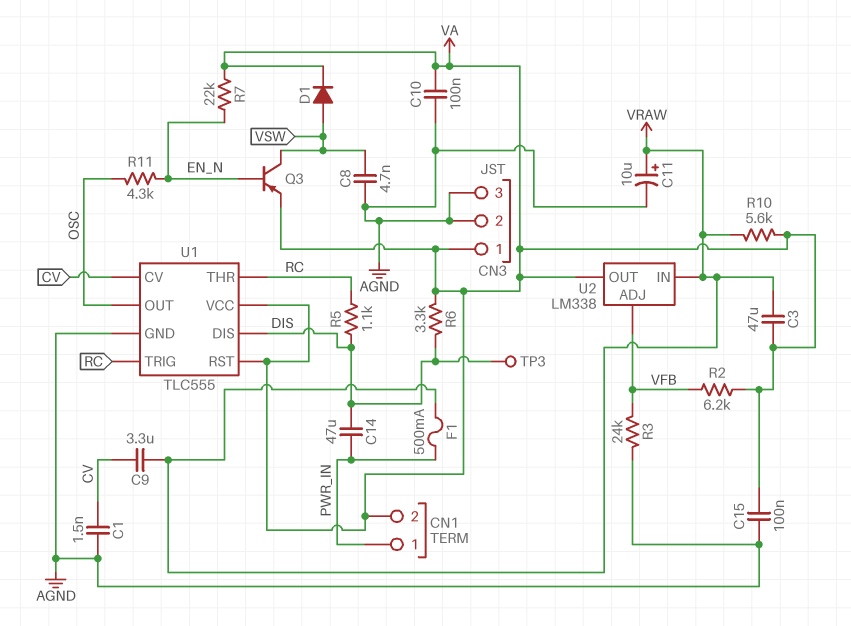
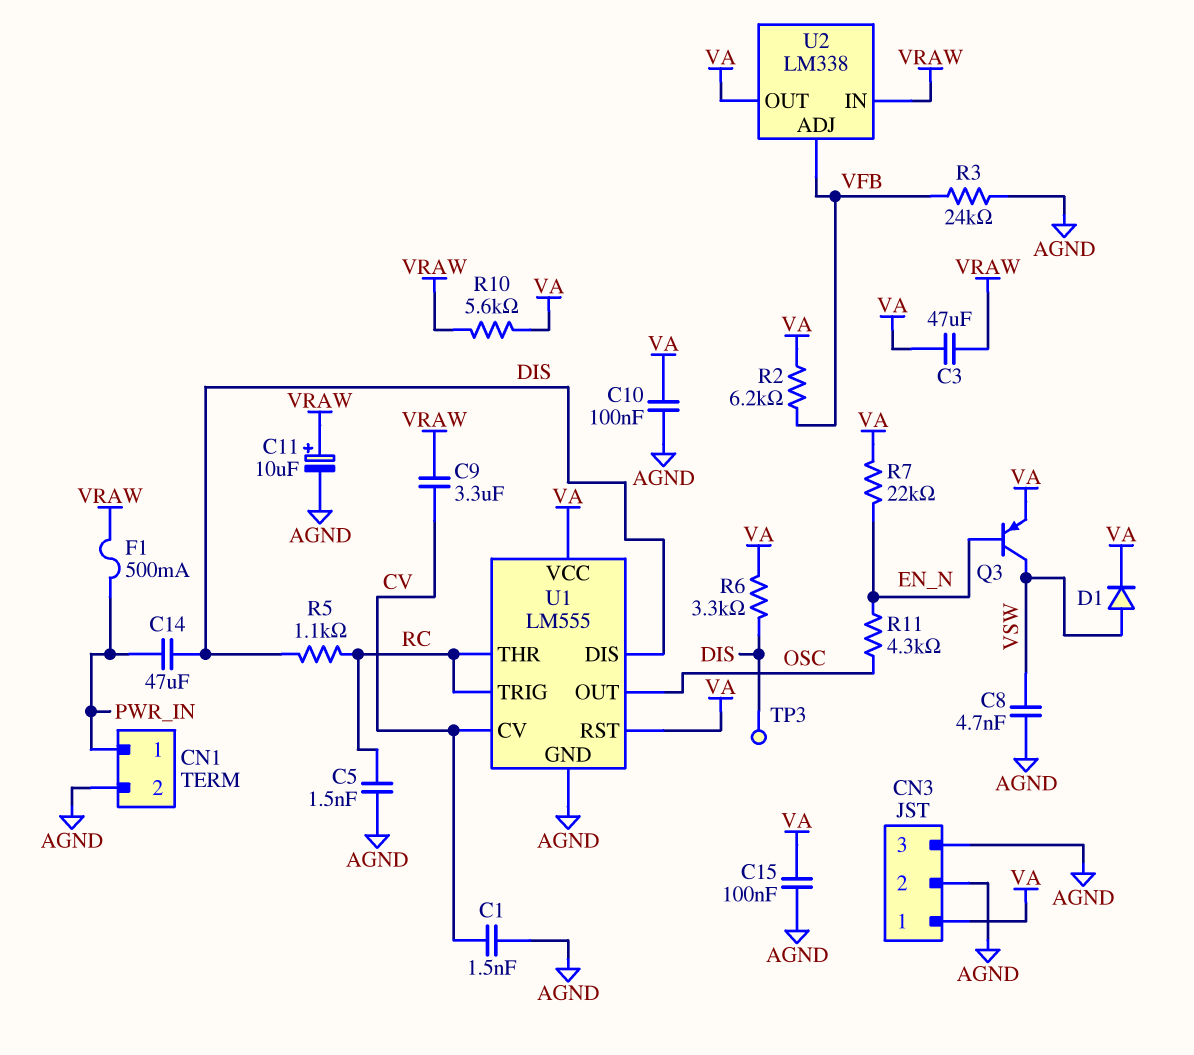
C5: none -> 1.5nF (AGND, RC)
CN1 pin 2: VA -> AGND
U1: TLC555 -> LM555

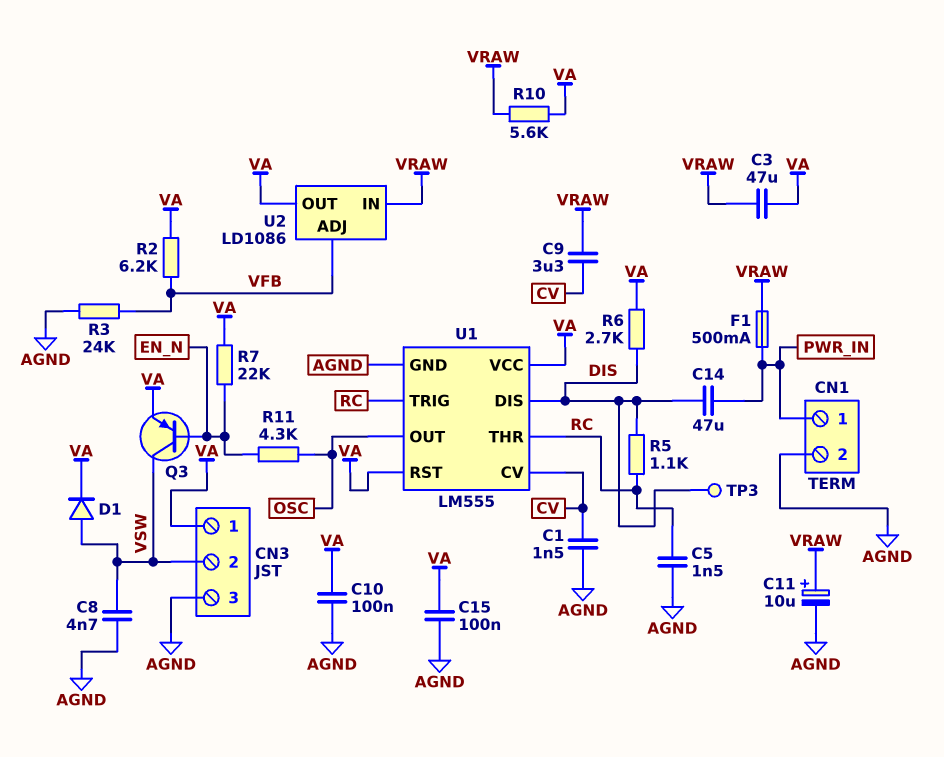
CN3 pin 2: AGND -> VSW
R6: 3.3k (DIS, VA) -> 2.7k (DIS, VA)
U2: LM338 -> LD1086

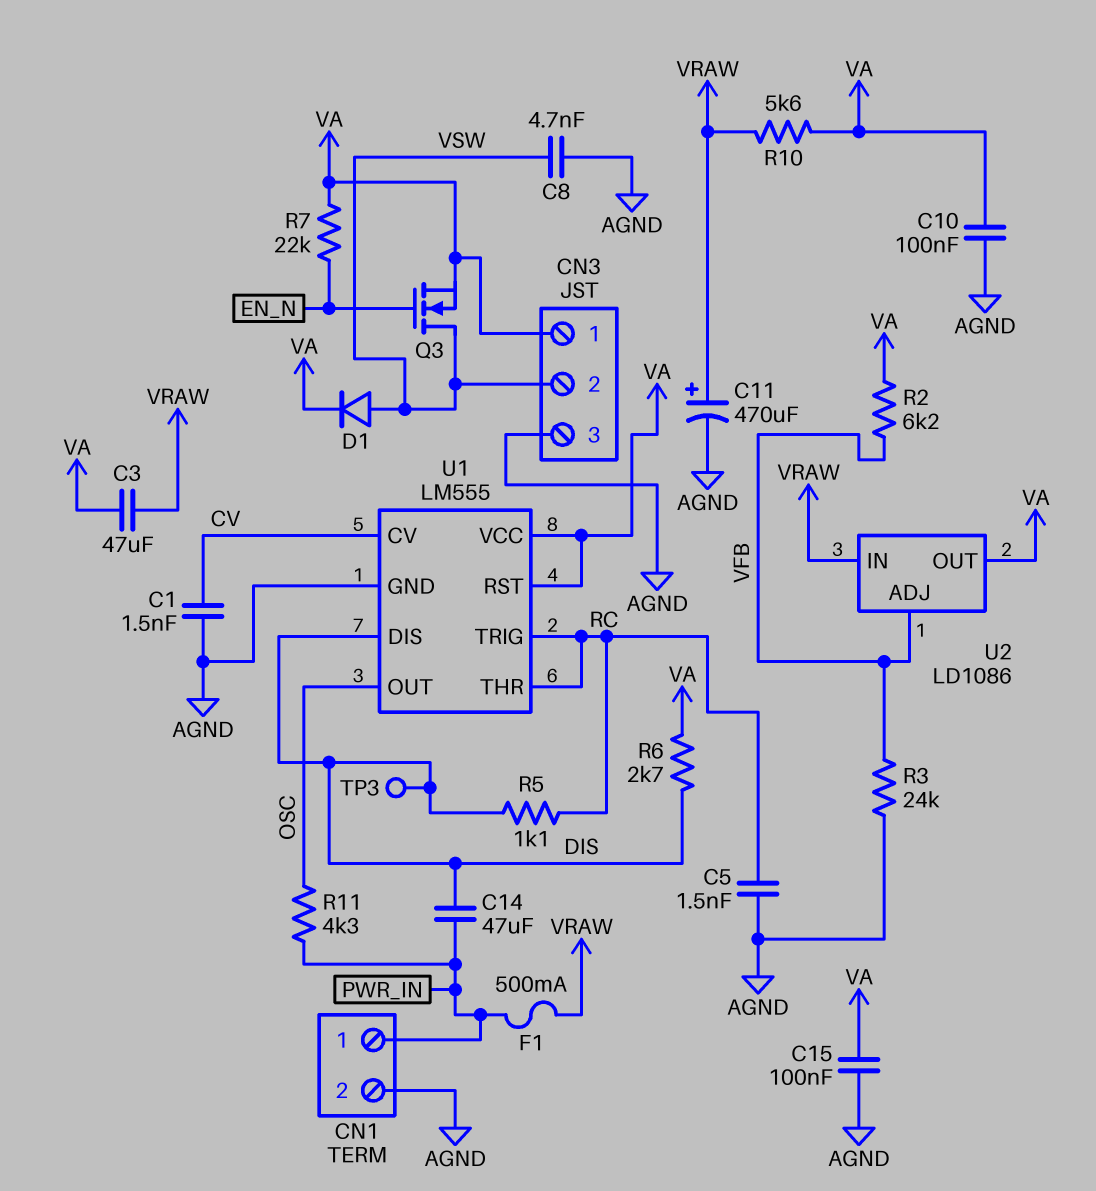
C9: 3.3uF (CV, VRAW) -> none
C11: 10uF (plus VRAW, minus AGND) -> 470uF (plus VRAW, minus AGND)
Q3: PNP (B EN_N, C VSW, E VA) -> NMOS (G EN_N, D VSW, S VA)
R11: 4.3k (EN_N, OSC) -> 4.3k (OSC, PWR_IN)

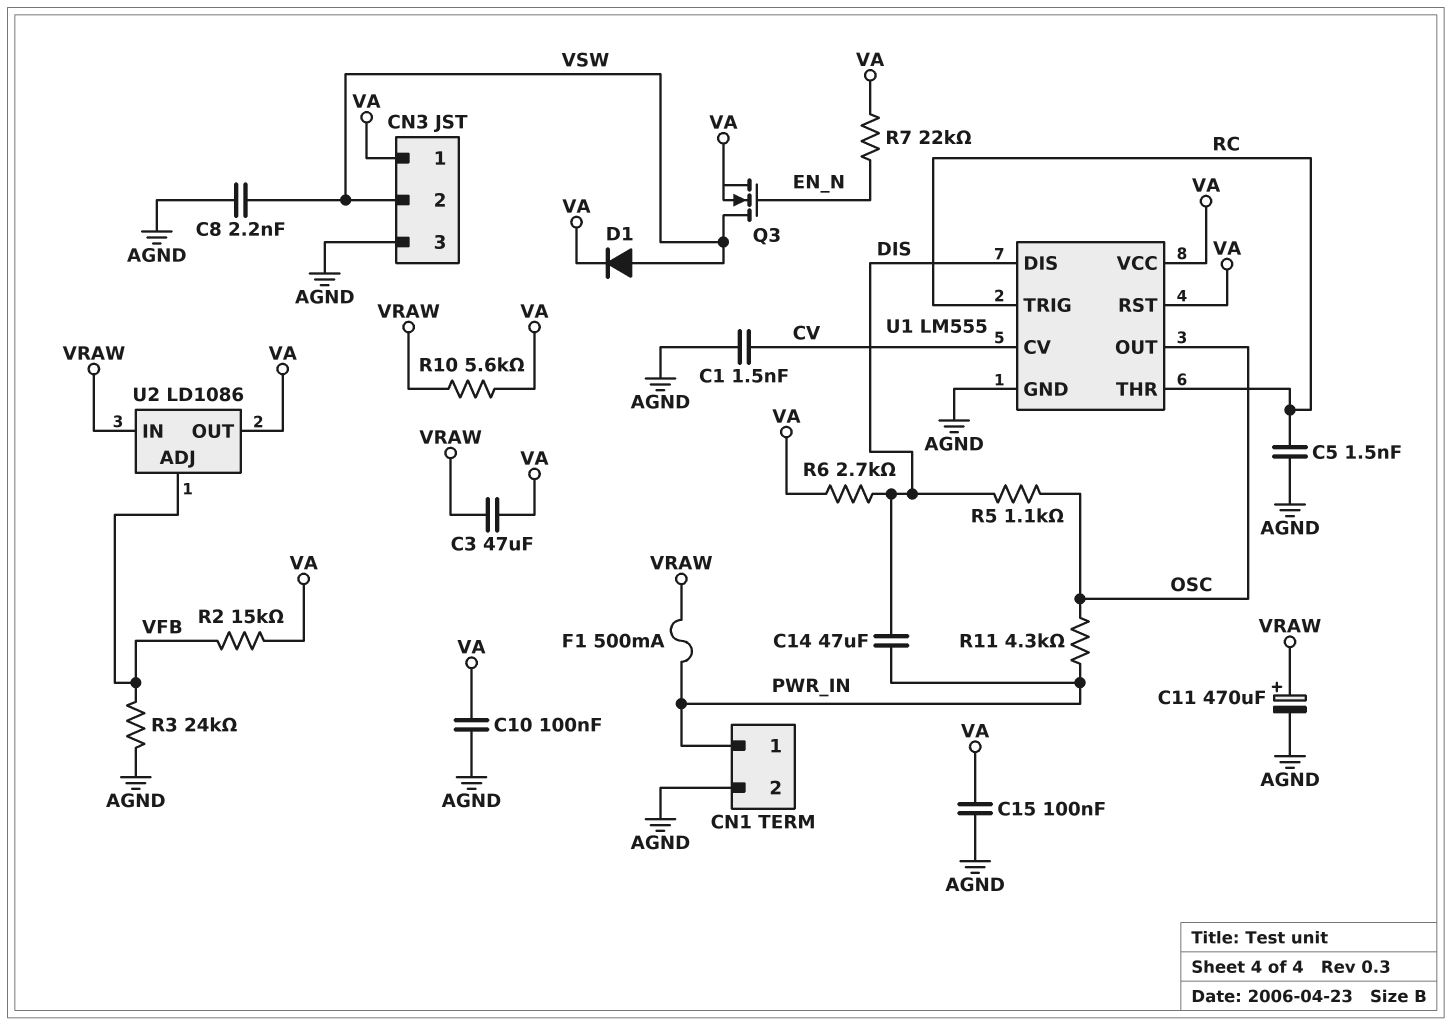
C8: 4.7nF (AGND, VSW) -> 2.2nF (AGND, VSW)
R2: 6.2k (VA, VFB) -> 15k (VA, VFB)
R5: 1.1k (DIS, RC) -> 1.1k (DIS, OSC)
TP3: test point (DIS) -> none

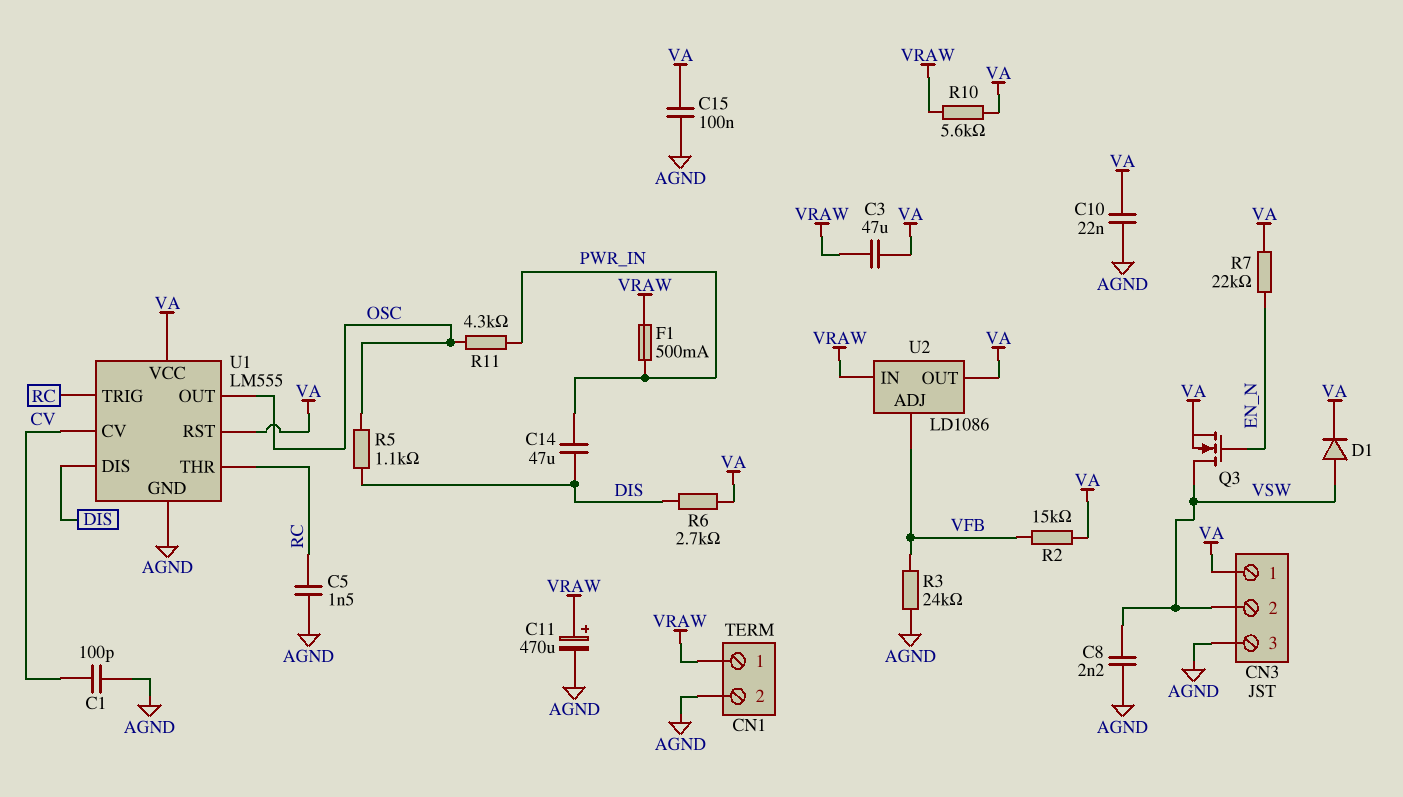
C1: 1.5nF (AGND, CV) -> 100pF (AGND, CV)
C10: 100nF (AGND, VA) -> 22nF (AGND, VA)
CN1 pin 1: PWR_IN -> VRAW

